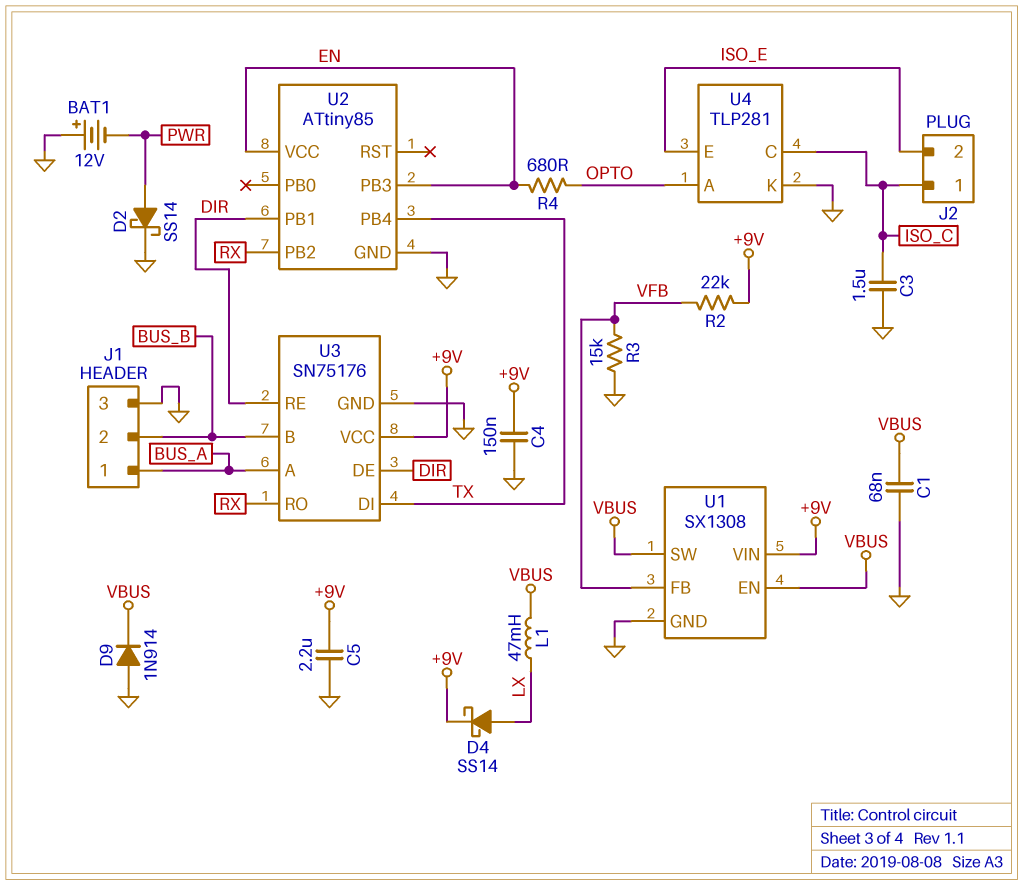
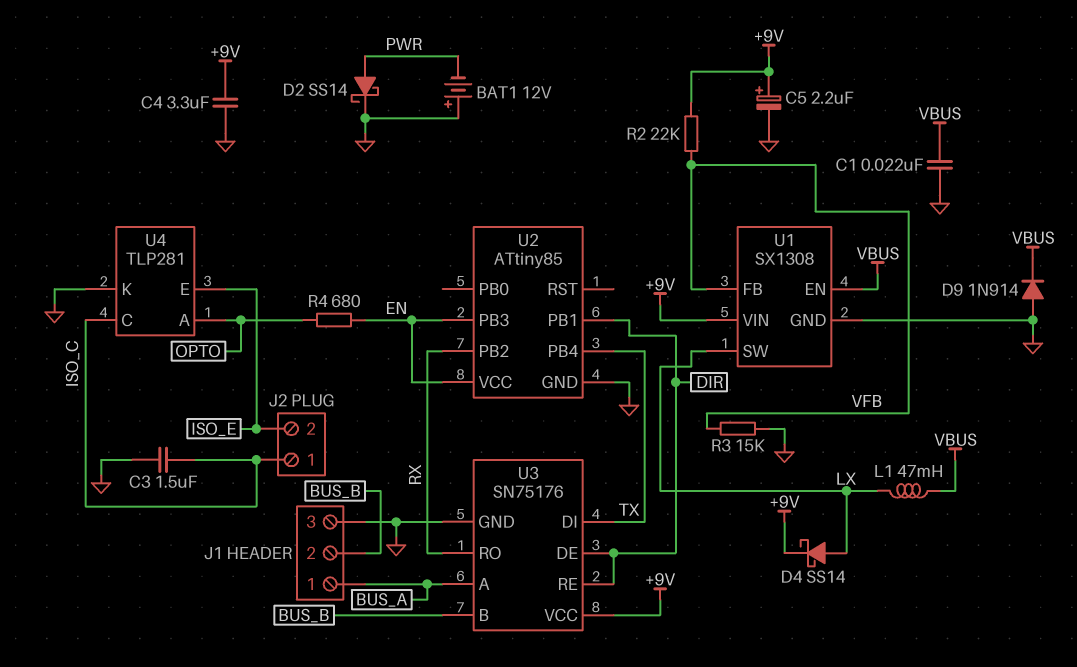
C1: 68nF (GND, VBUS) -> 22nF (GND, VBUS)
C4: 150nF (+9V, GND) -> 3.3uF (+9V, GND)
C5: 2.2uF (+9V, GND) -> 2.2uF (plus +9V, minus GND)
U1 pin SW: VBUS -> LX

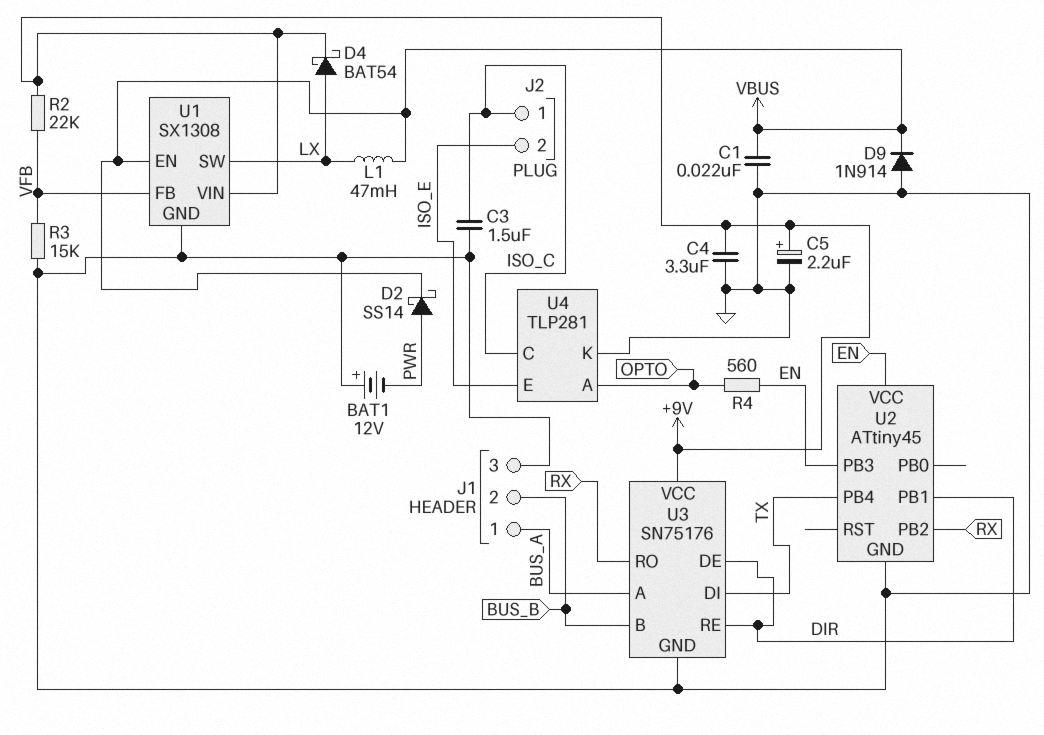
D2: schottky SS14 (A PWR, K GND) -> schottky SS14 (A PWR, K VBUS)
D4: schottky SS14 (A LX, K +9V) -> schottky BAT54 (A LX, K +9V)
R4: 680 (EN, OPTO) -> 560 (EN, OPTO)
U2: ATtiny85 -> ATtiny45

